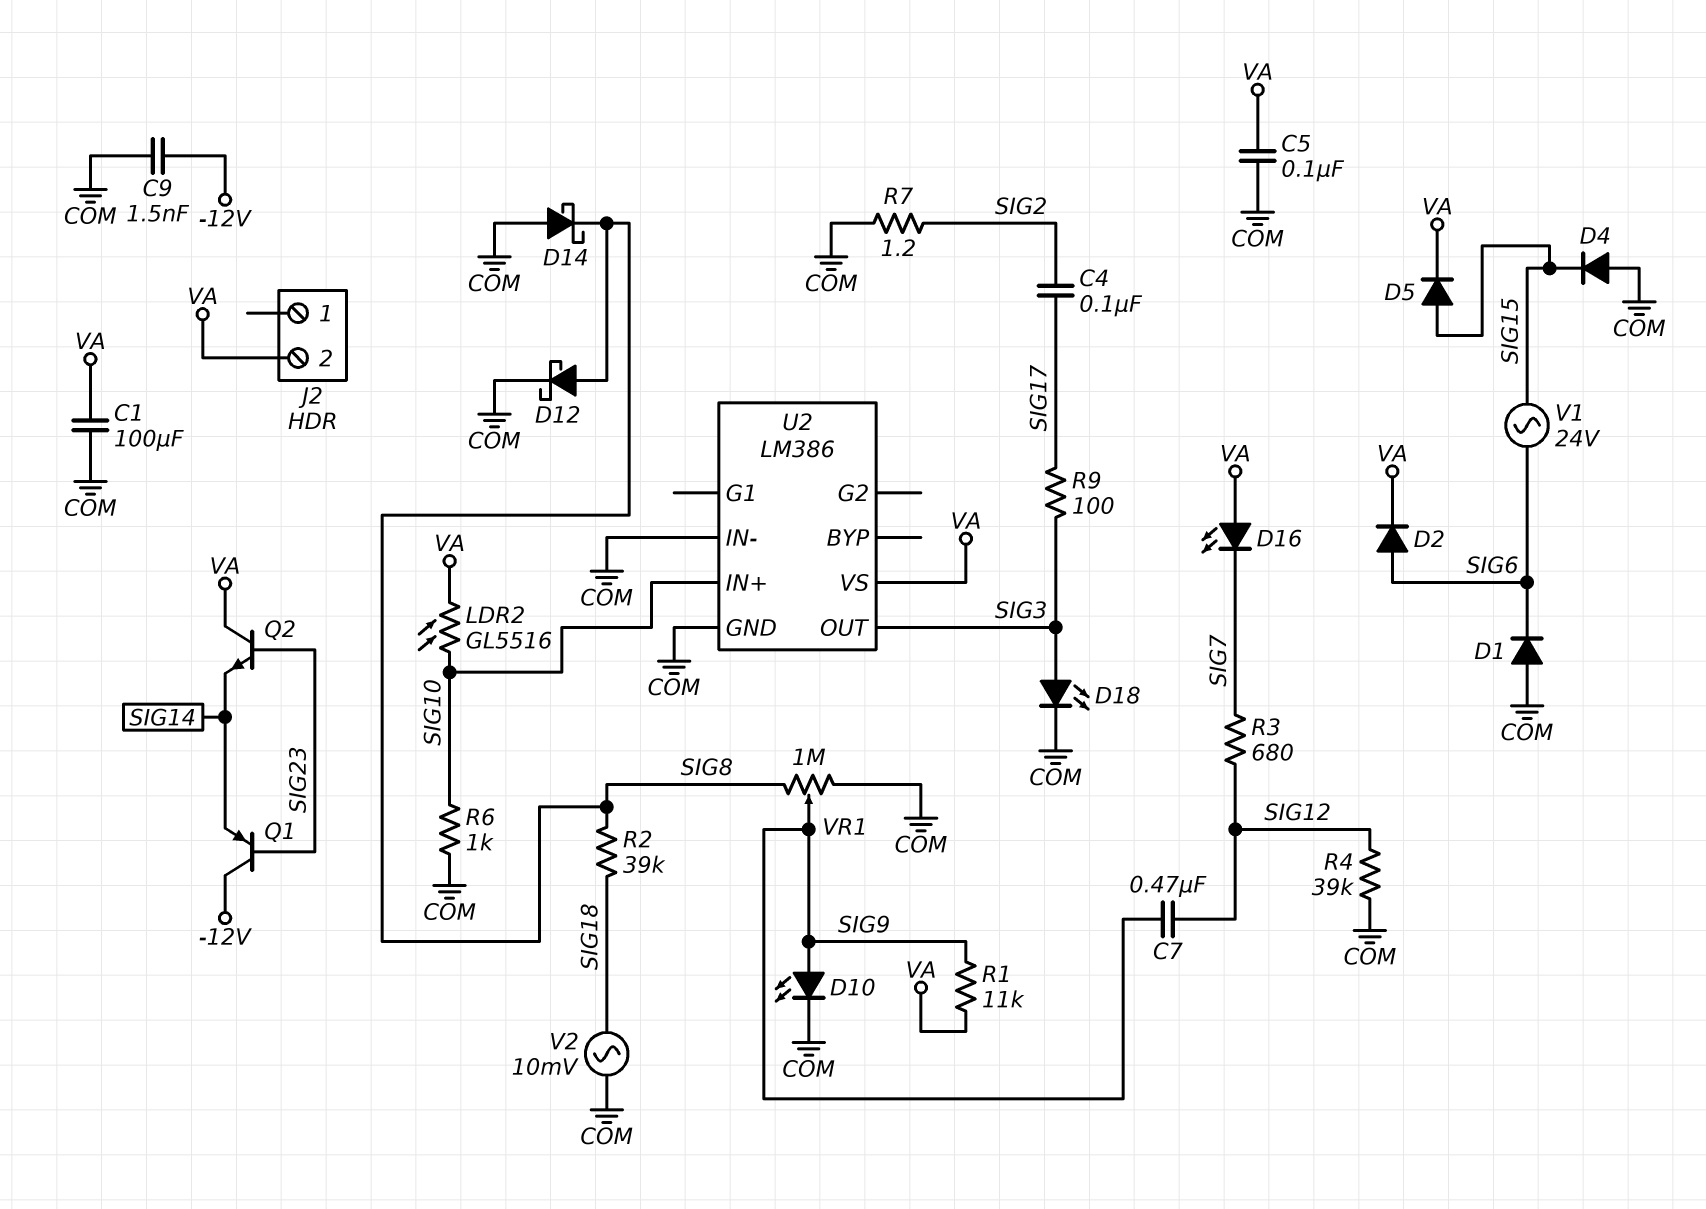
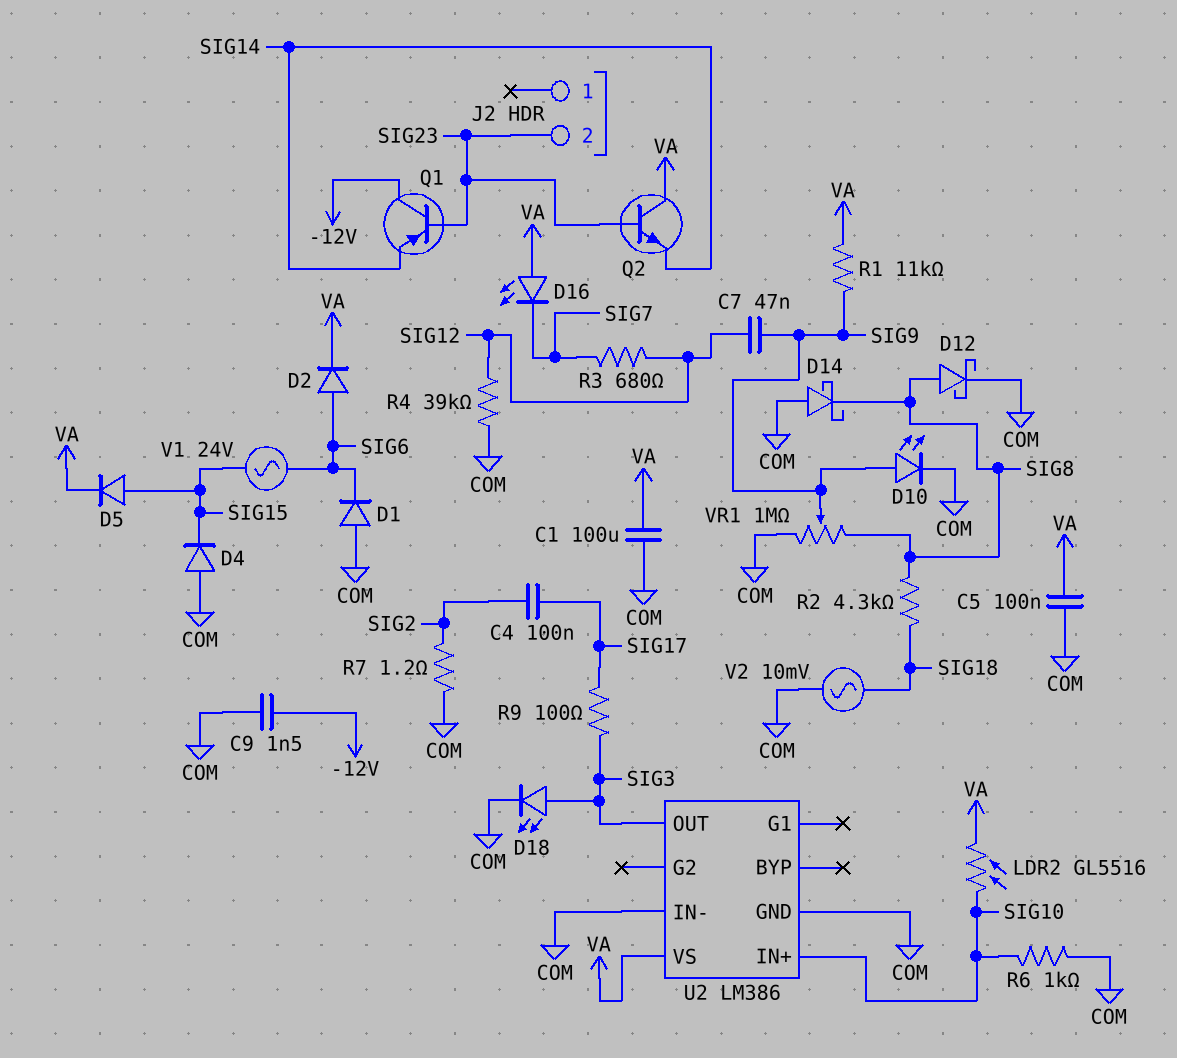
C7: 470nF (SIG9, SIG12) -> 47nF (SIG9, SIG12)
J2 pin 2: VA -> SIG23
R2: 39k (SIG8, SIG18) -> 4.3k (SIG8, SIG18)

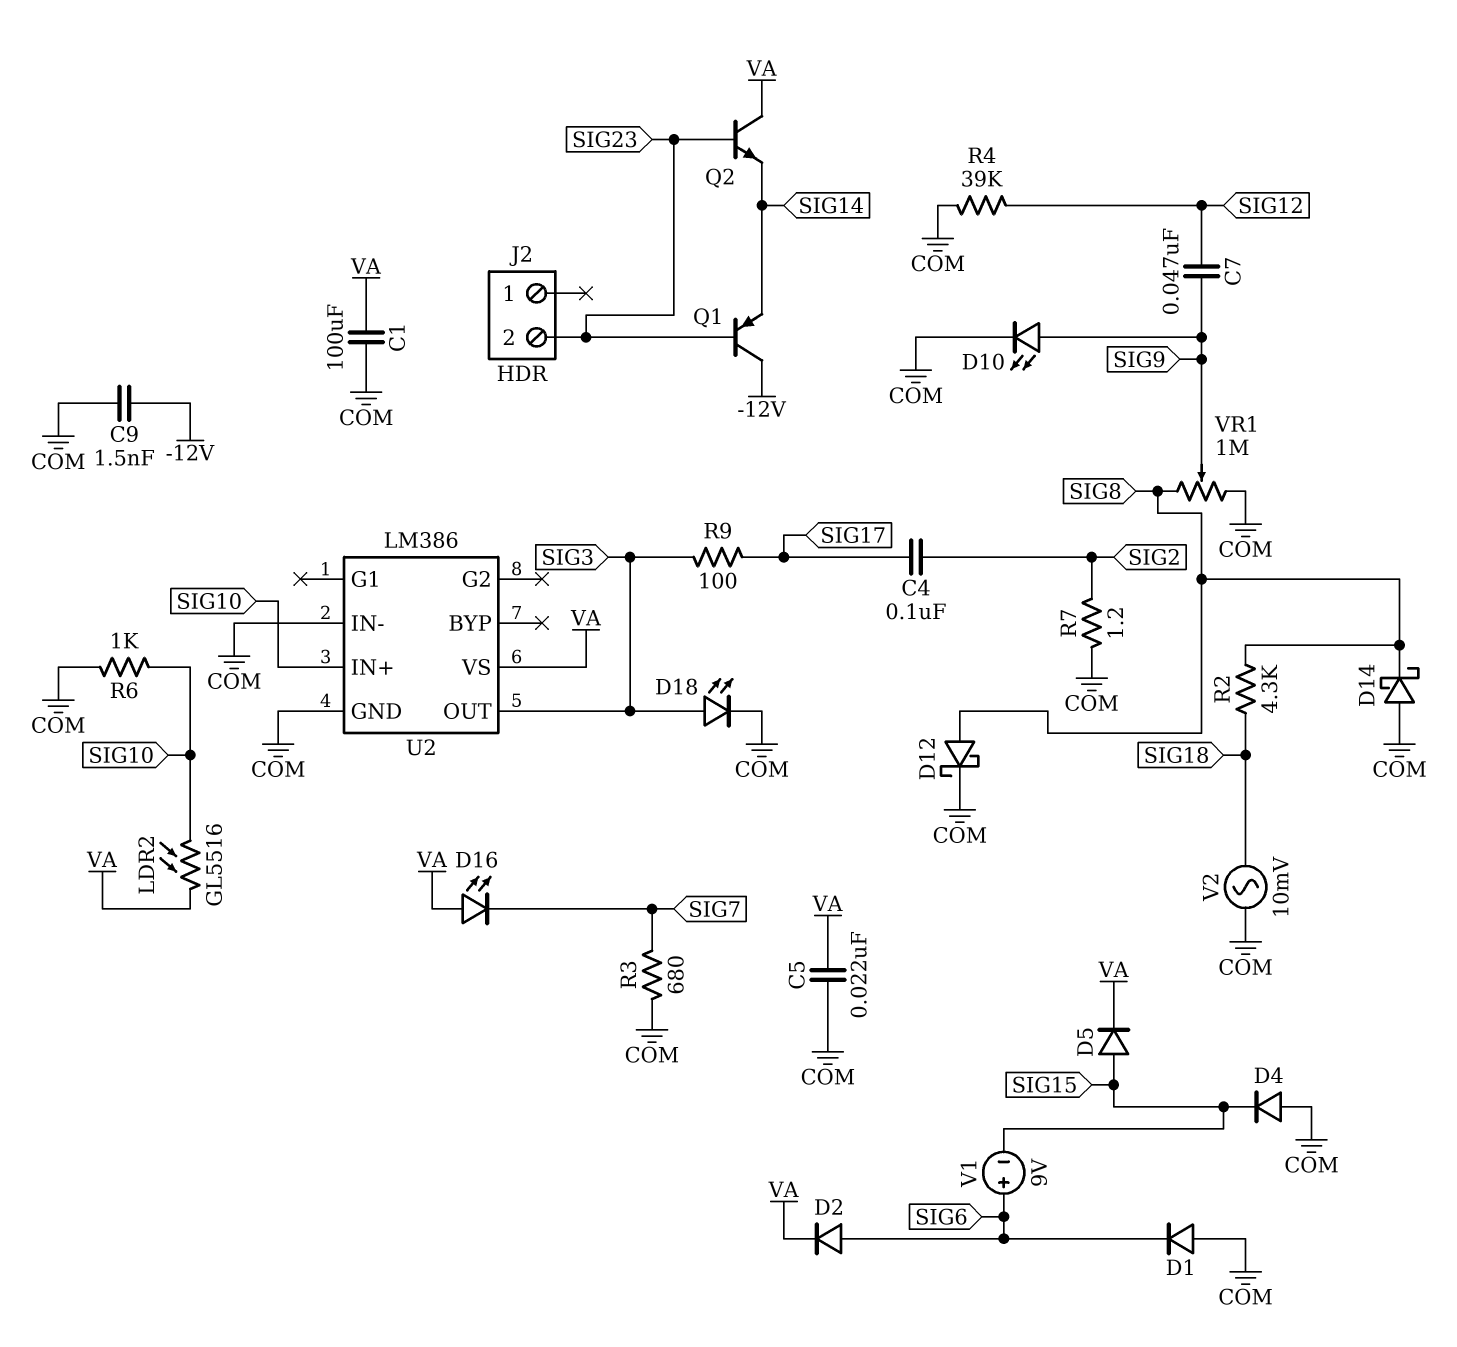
C5: 100nF (COM, VA) -> 22nF (COM, VA)
R1: 11k (SIG9, VA) -> none
R3: 680 (SIG7, SIG12) -> 680 (COM, SIG7)
V1: AC 24V (SIG6, SIG15) -> 9V (plus SIG6, minus SIG15)

